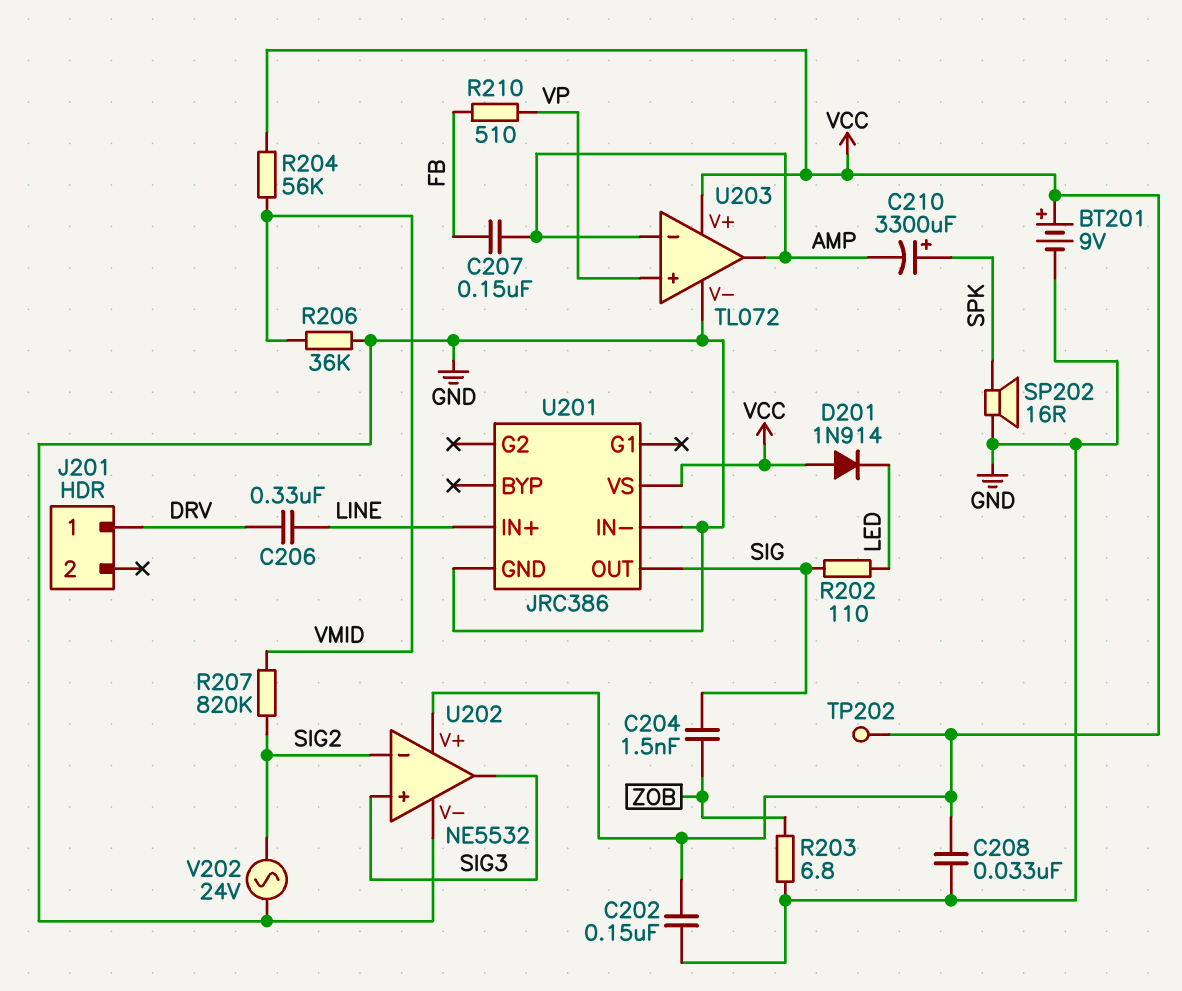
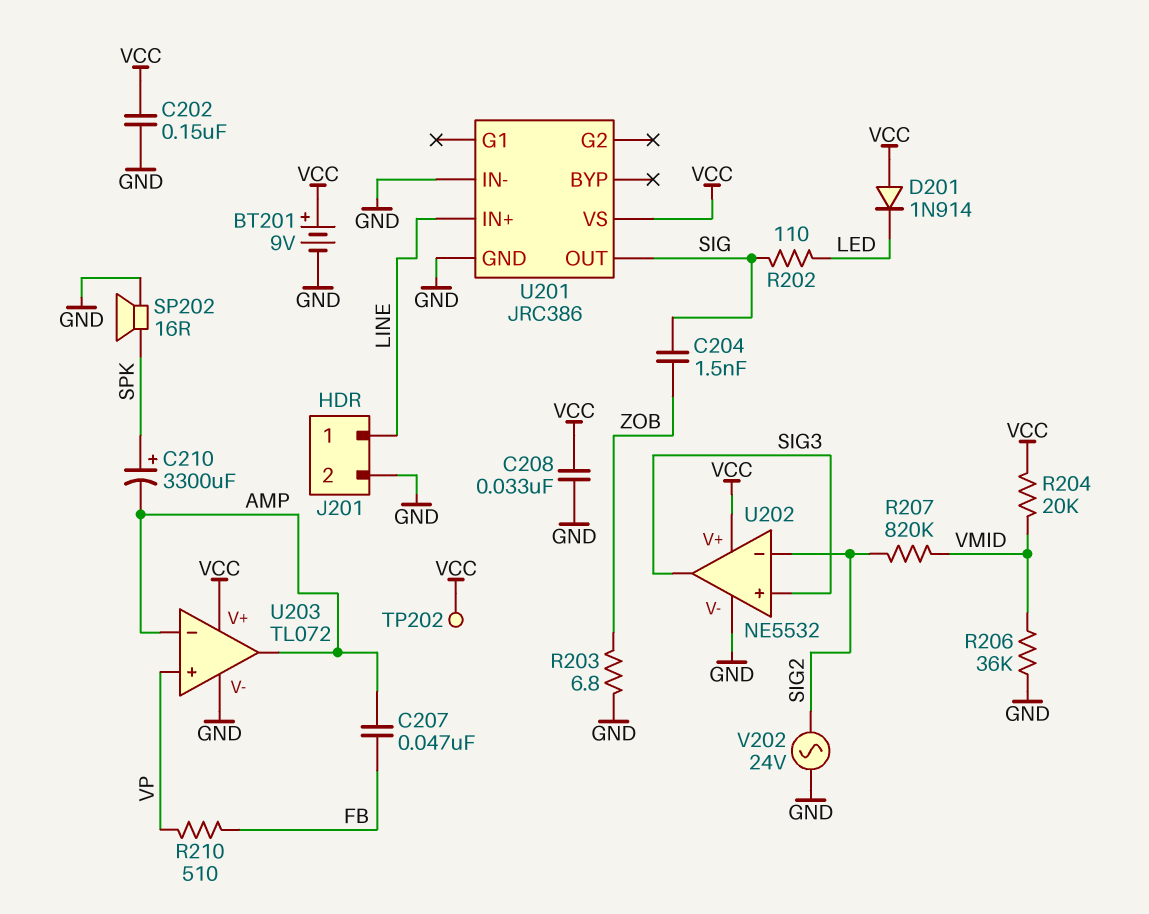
C206: 330nF (DRV, LINE) -> none
C207: 150nF (AMP, FB) -> 47nF (AMP, FB)
J201 pin 1: DRV -> LINE
J201 pin 2: none -> GND
R204: 56k (VCC, VMID) -> 20k (VCC, VMID)

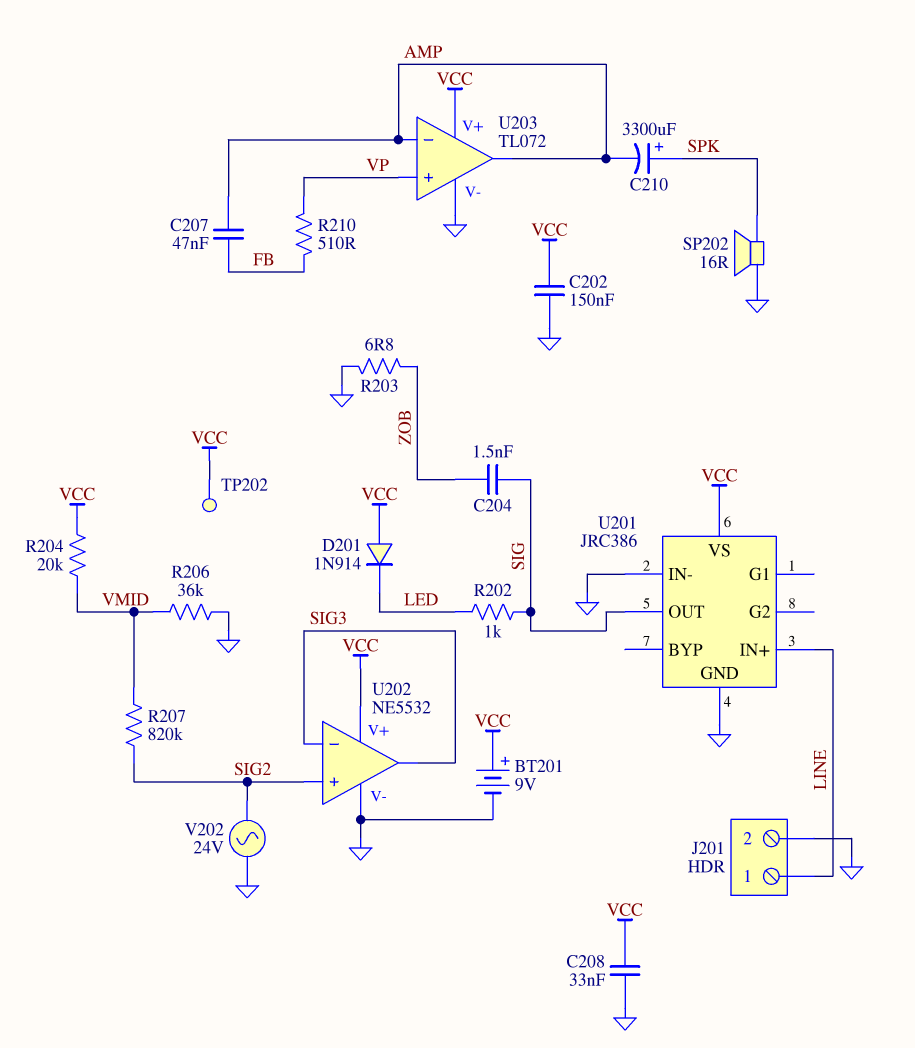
R202: 110 (LED, SIG) -> 1k (LED, SIG)
U202 pin in+: SIG3 -> SIG2
U202 pin in-: SIG2 -> SIG3

